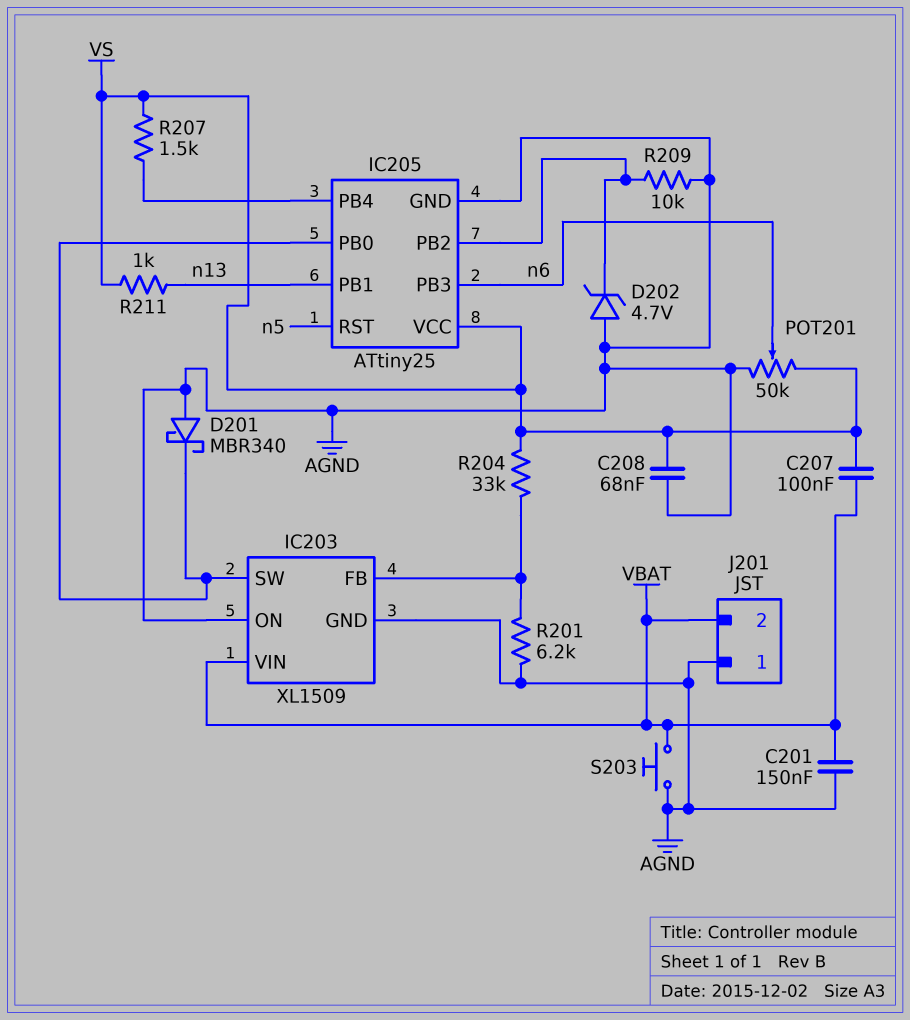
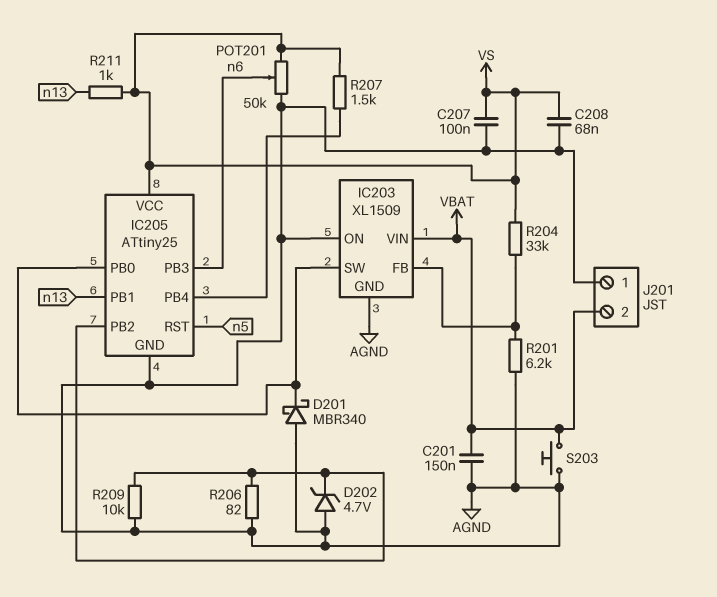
C207: 100nF (VBAT, VS) -> 100nF (AGND, VS)
R206: none -> 82 (AGND, IC205/PB2)

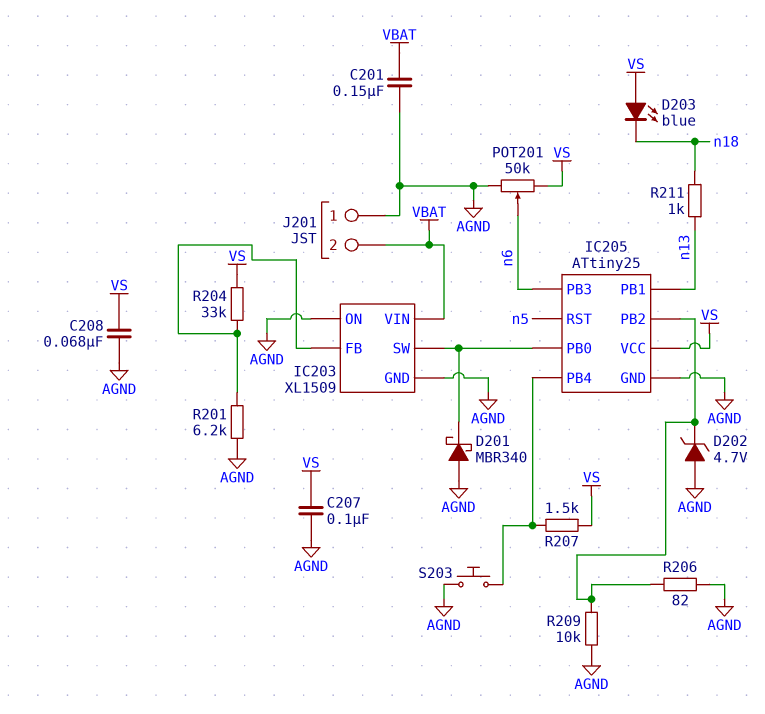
D203: none -> LED blue (A VS, K n18)
R211: 1k (VS, n13) -> 1k (n13, n18)
S203: button (AGND, VBAT) -> button (AGND, IC205/PB4)

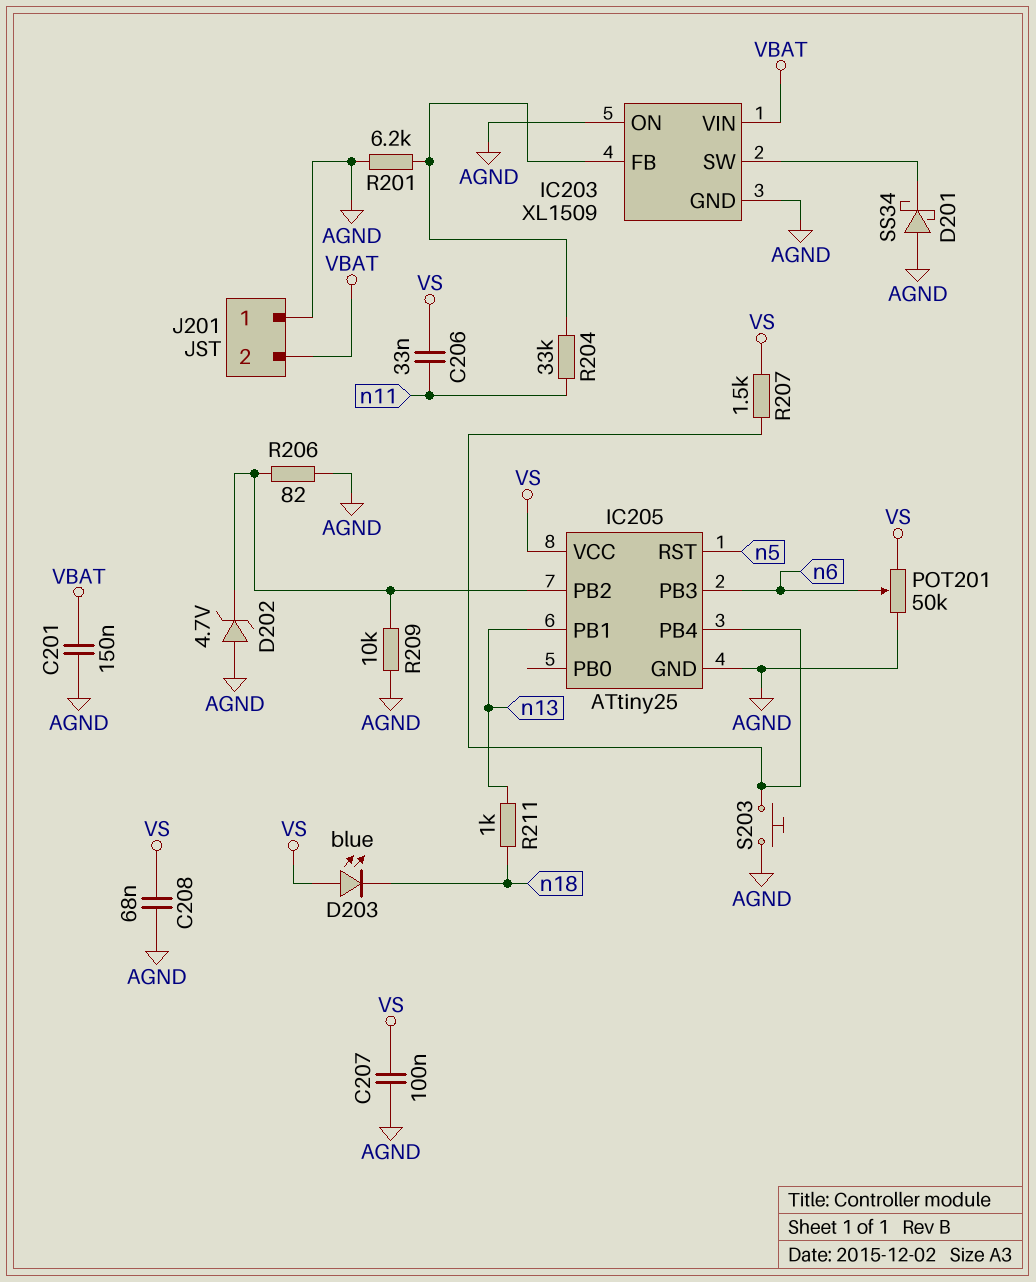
C206: none -> 33nF (VS, n11)
D201: schottky MBR340 (A AGND, K IC203/SW) -> schottky SS34 (A AGND, K IC203/SW)
IC205 pin PB0: IC203/SW -> none
R204: 33k (IC203/FB, VS) -> 33k (IC203/FB, n11)

